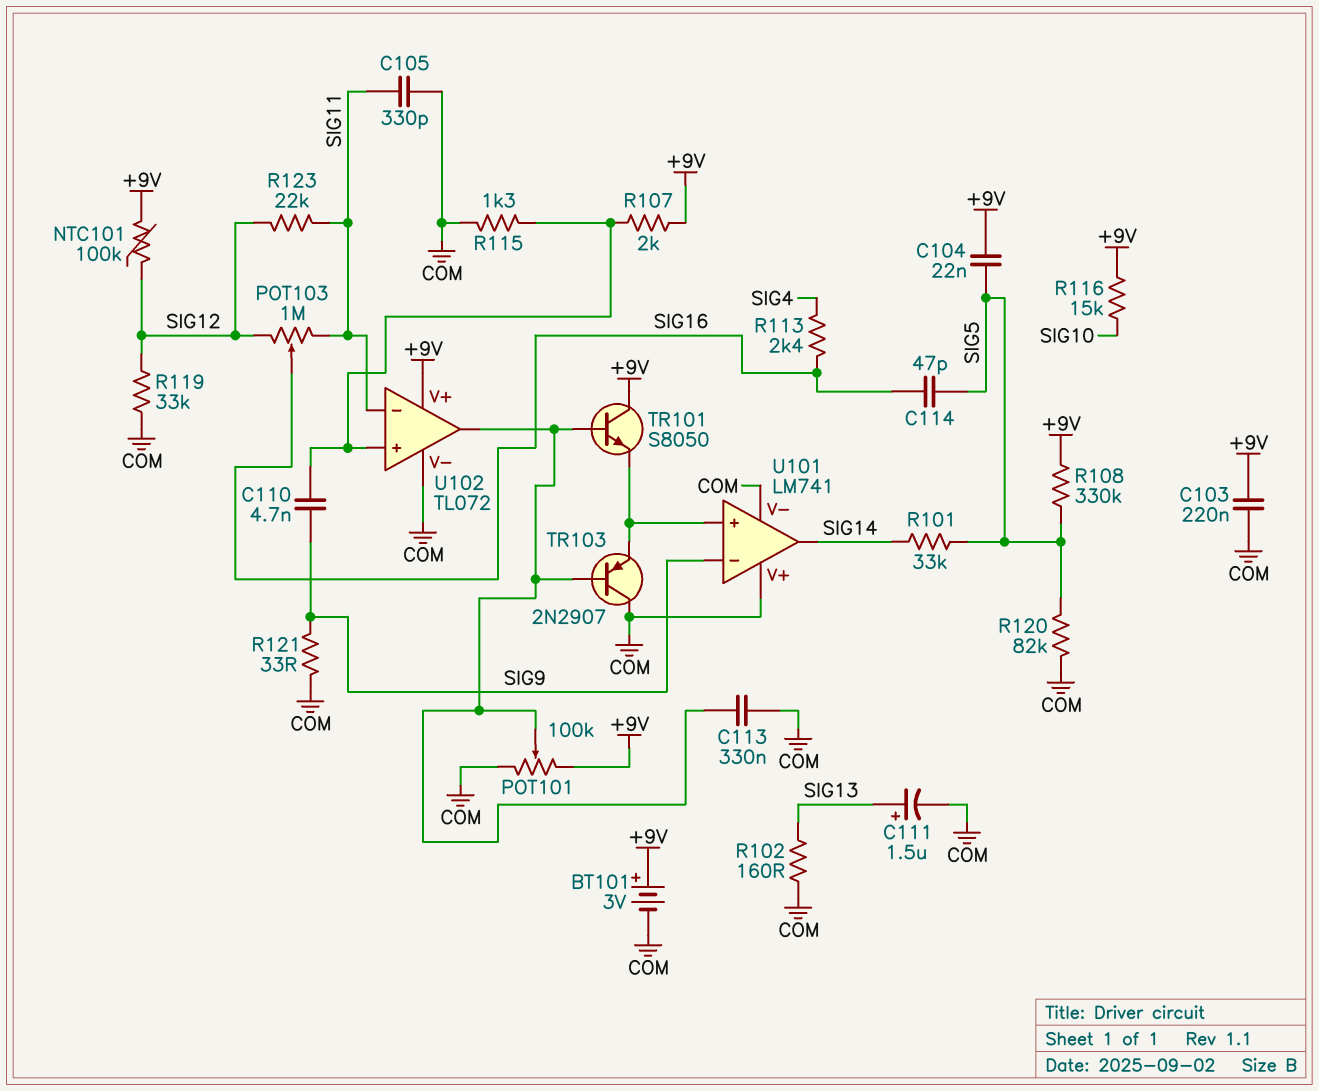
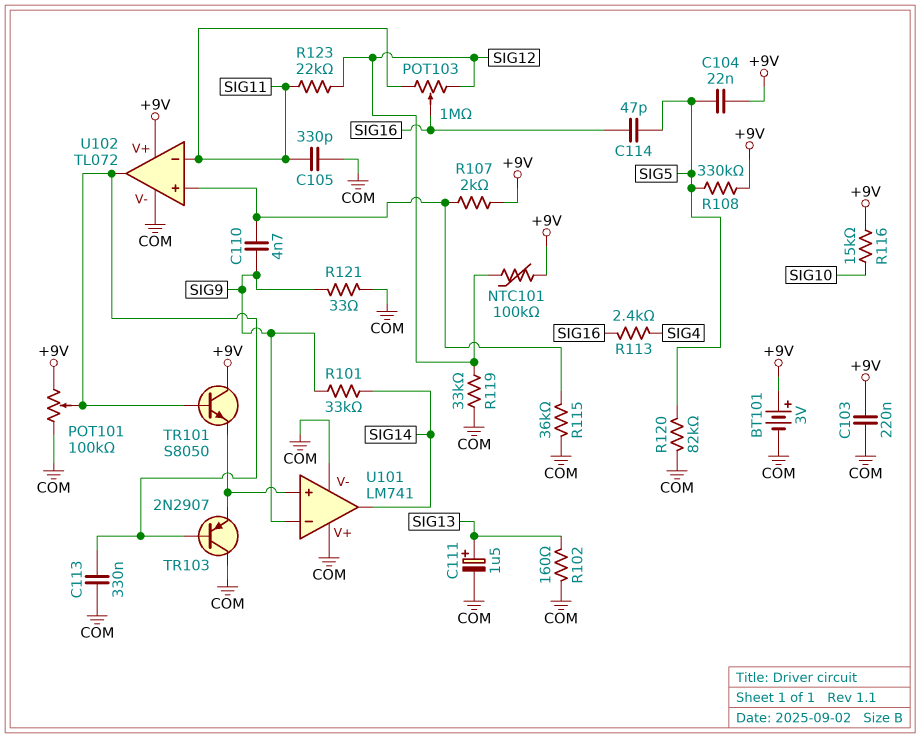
R101: 33k (SIG5, SIG14) -> 33k (SIG9, SIG14)
R115: 1.3k (COM, U102/in+) -> 36k (COM, U102/in+)

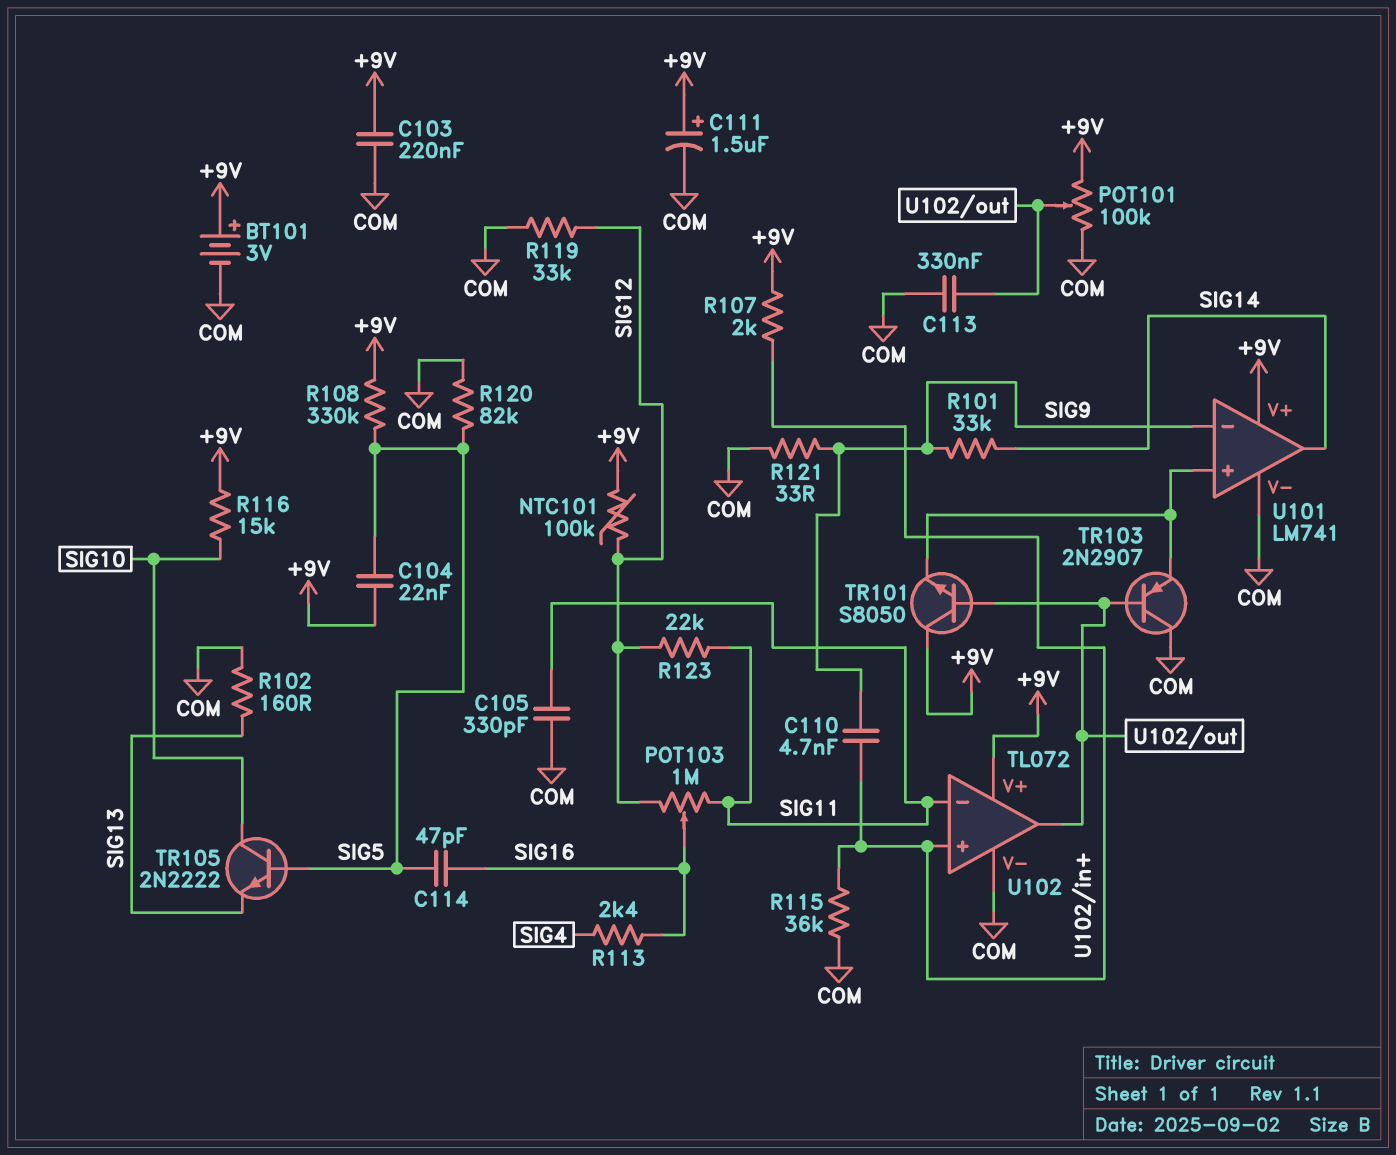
C111: 1.5uF (plus SIG13, minus COM) -> 1.5uF (plus +9V, minus COM)
TR105: none -> NPN 2N2222 (B SIG5, C SIG10, E SIG13)
U101 pin V+: COM -> +9V

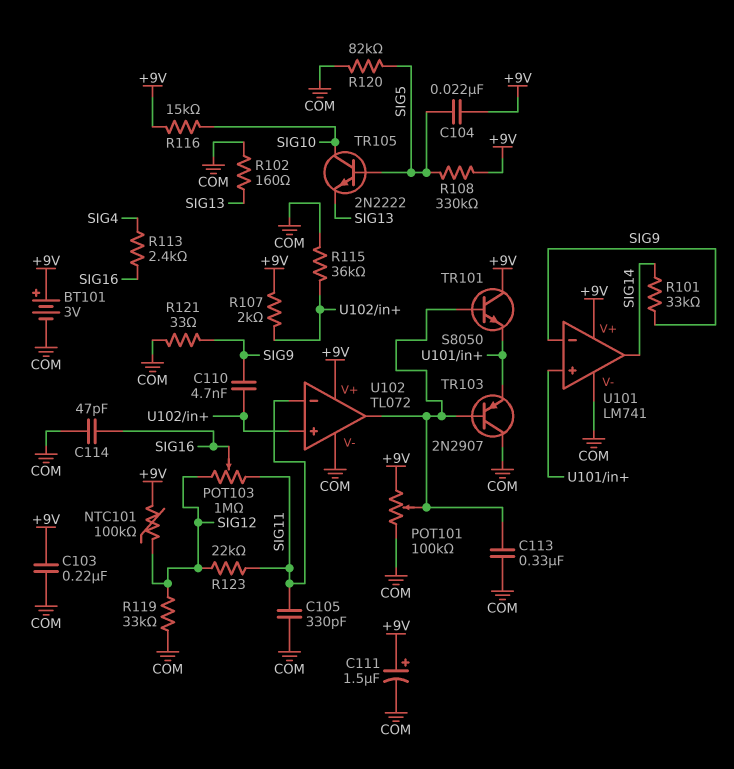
C114: 47pF (SIG5, SIG16) -> 47pF (COM, SIG16)

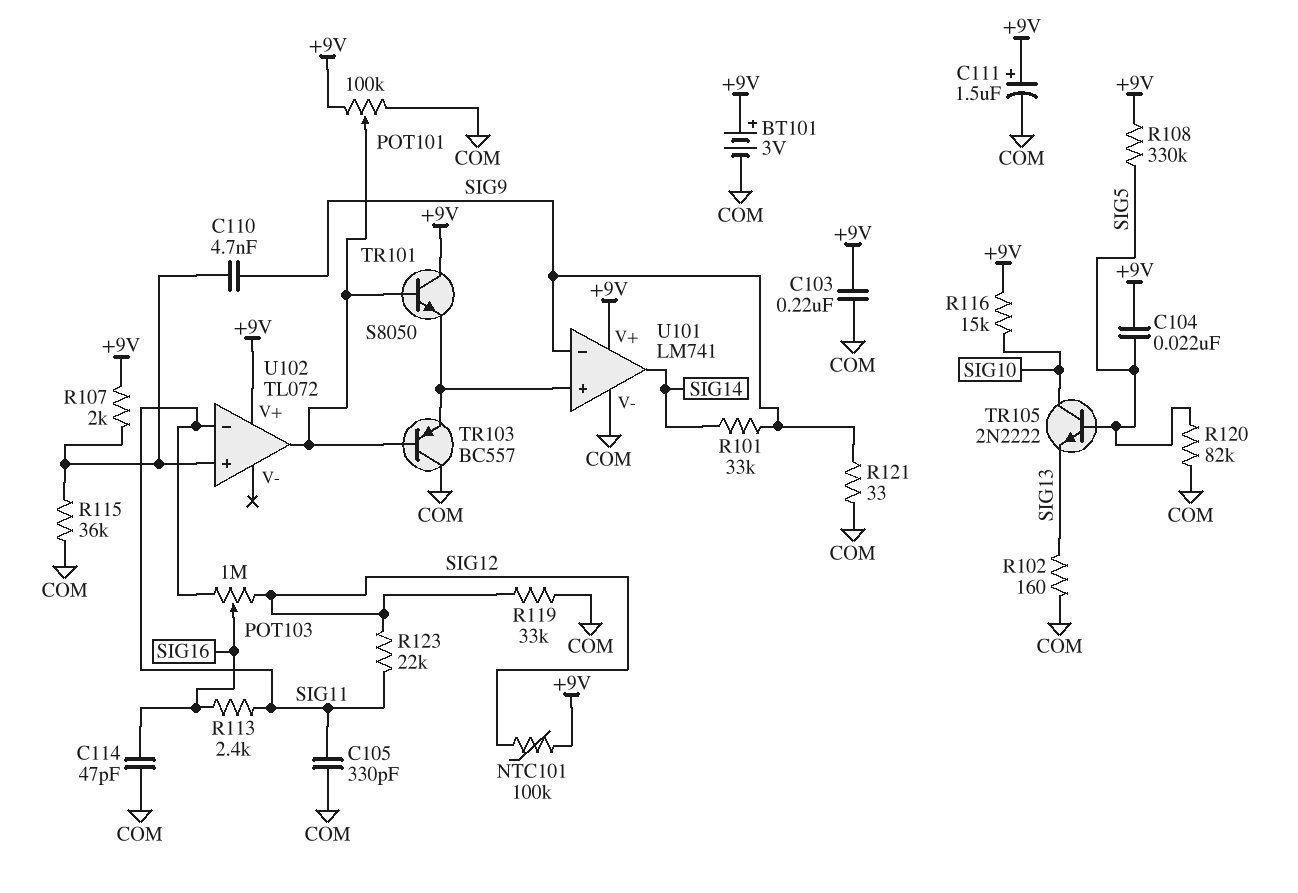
C113: 330nF (COM, U102/out) -> none
R113: 2.4k (SIG4, SIG16) -> 2.4k (SIG11, SIG16)
TR103: PNP 2N2907 (B U102/out, C COM, E U101/in+) -> PNP BC557 (B U102/out, C COM, E U101/in+)
U102 pin V-: COM -> none

